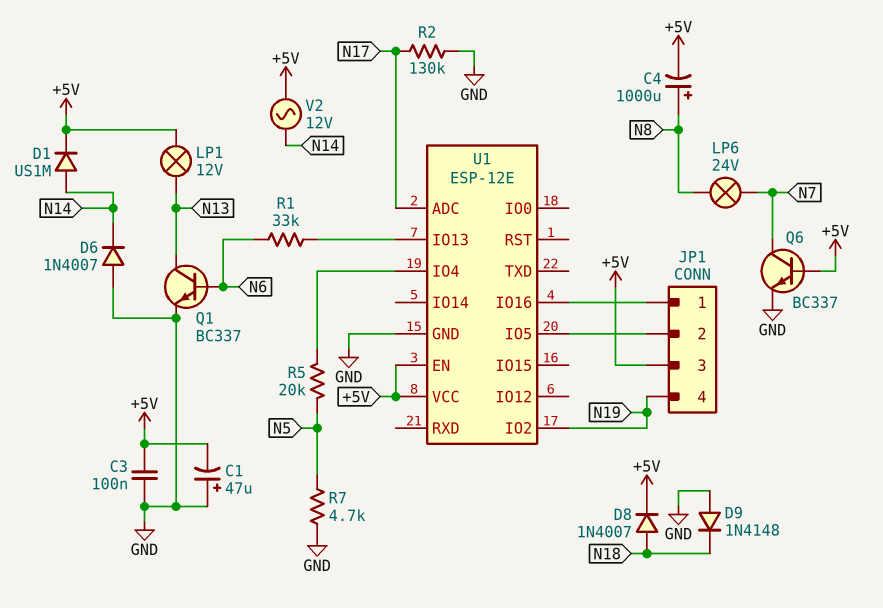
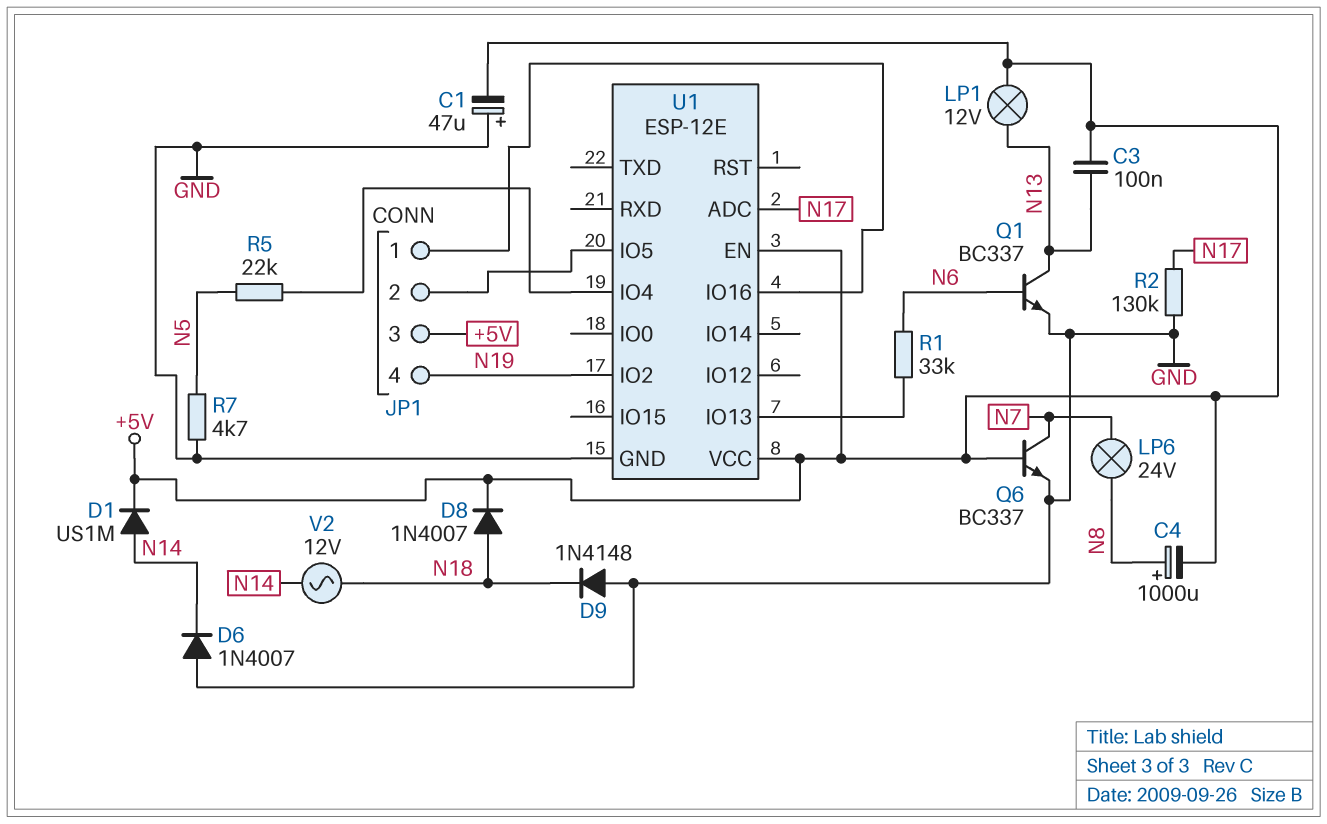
C3: 100nF (+5V, GND) -> 100nF (+5V, N13)
R5: 20k (N5, U1/IO4) -> 22k (N5, U1/IO4)
V2: AC 12V (+5V, N14) -> AC 12V (N14, N18)

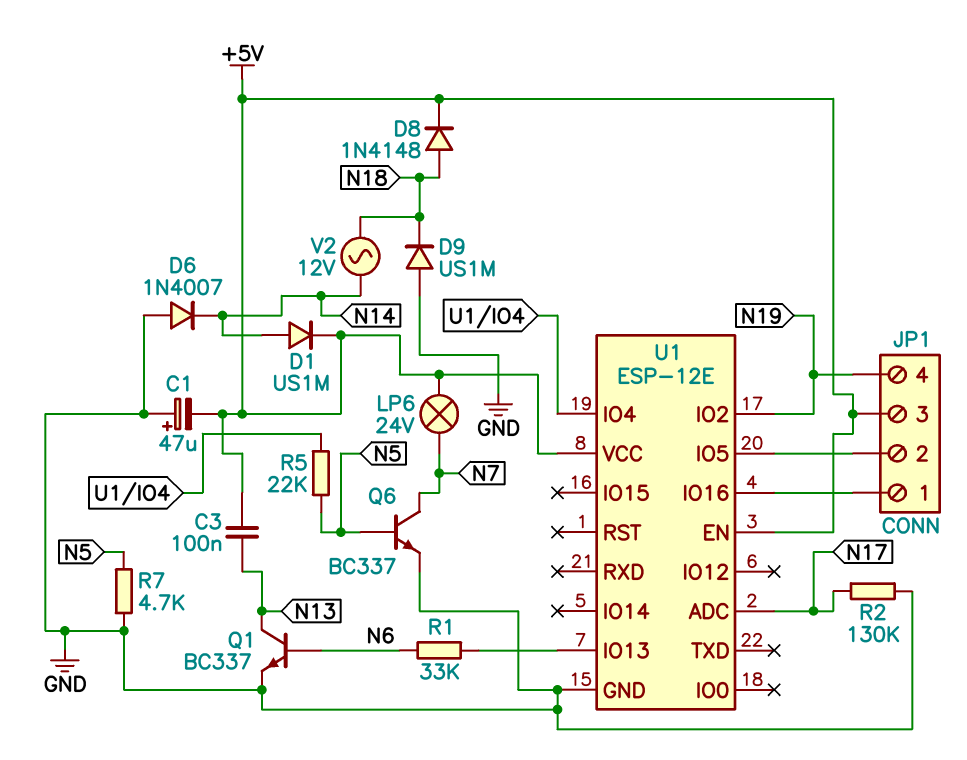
C4: 1000uF (plus N8, minus +5V) -> none
D8: diode 1N4007 (A N18, K +5V) -> diode 1N4148 (A N18, K +5V)
D9: diode 1N4148 (A GND, K N18) -> diode US1M (A GND, K N18)
LP1: lamp 12V (+5V, N13) -> none
LP6: lamp 24V (N7, N8) -> lamp 24V (+5V, N7)
Q6: NPN BC337 (B +5V, C N7, E GND) -> NPN BC337 (B N5, C N7, E GND)

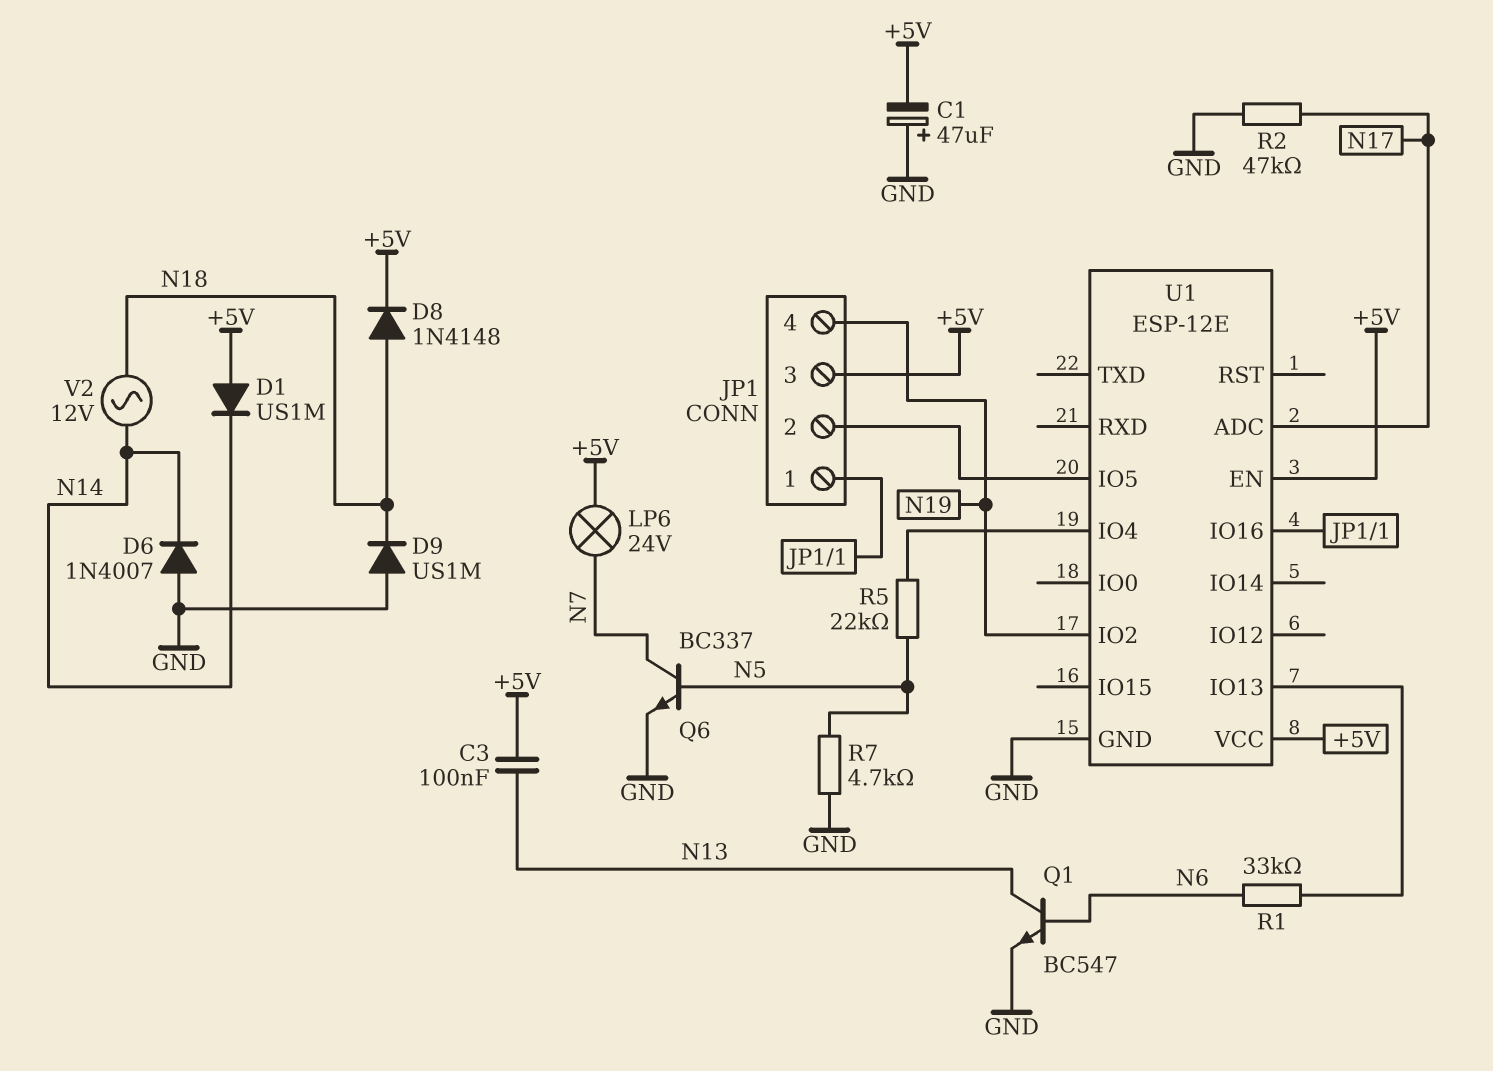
D1: diode US1M (A N14, K +5V) -> diode US1M (A +5V, K N14)
Q1: NPN BC337 (B N6, C N13, E GND) -> NPN BC547 (B N6, C N13, E GND)
R2: 130k (GND, N17) -> 47k (GND, N17)

